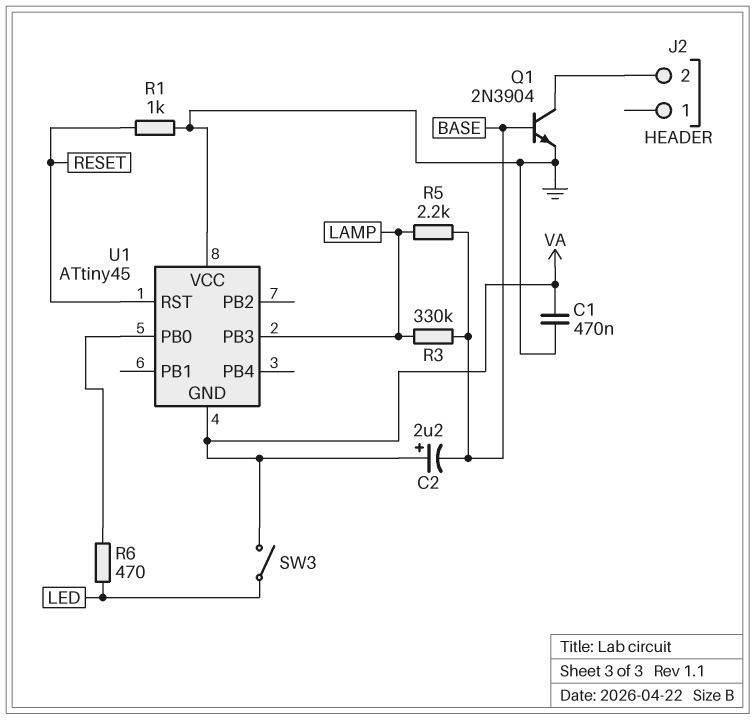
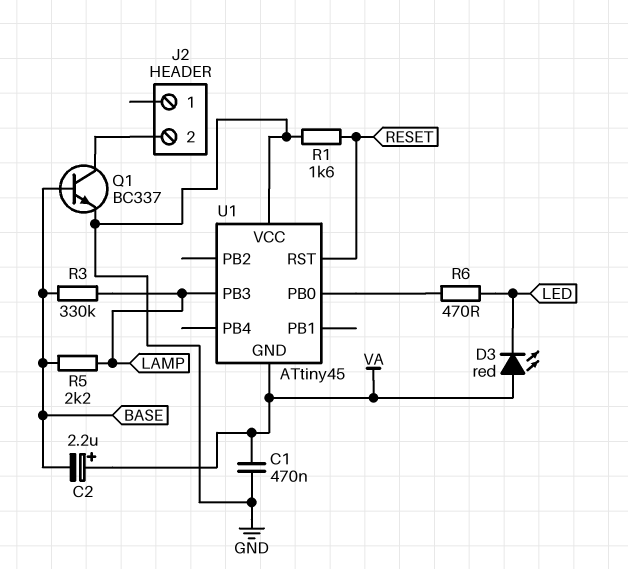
D3: none -> LED red (A VA, K LED)
Q1: NPN 2N3904 (B BASE, C J2/2, E GND) -> NPN BC337 (B BASE, C J2/2, E GND)
R1: 1k (GND, RESET) -> 1.6k (GND, RESET)
SW3: switch (LED, VA) -> none

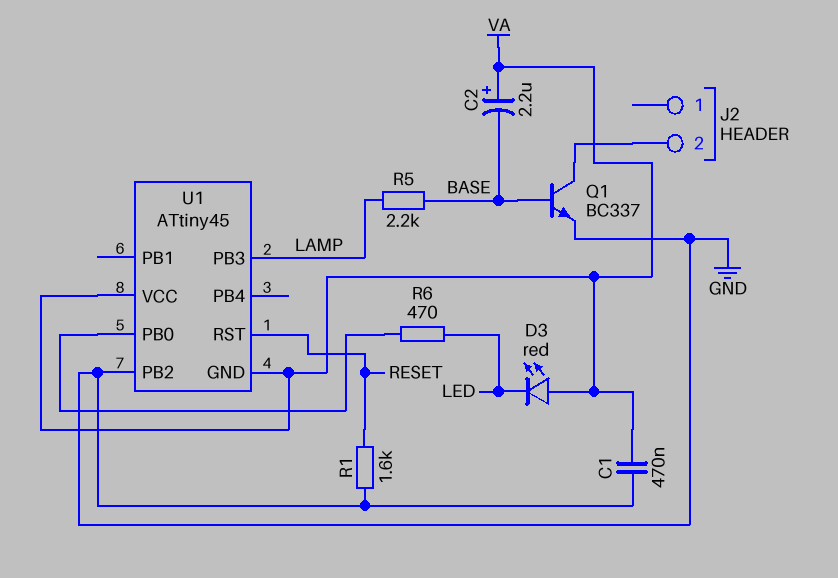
R3: 330k (BASE, LAMP) -> none
U1 pin PB2: none -> GND
U1 pin VCC: GND -> VA

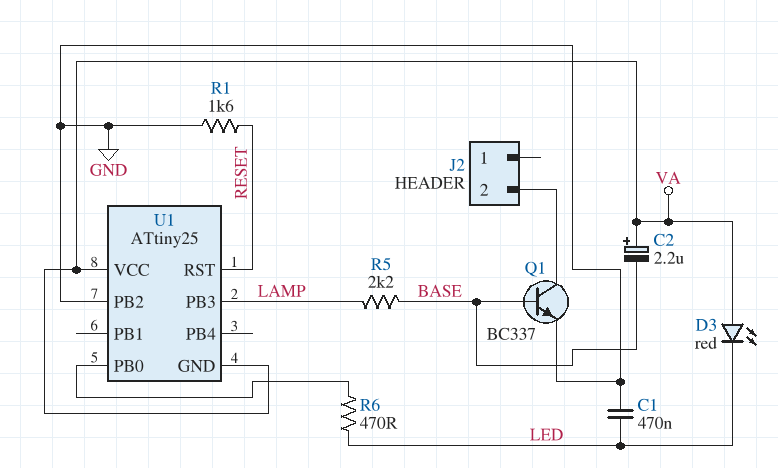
C1: 470nF (GND, VA) -> 470nF (GND, LED)
U1: ATtiny45 -> ATtiny25

